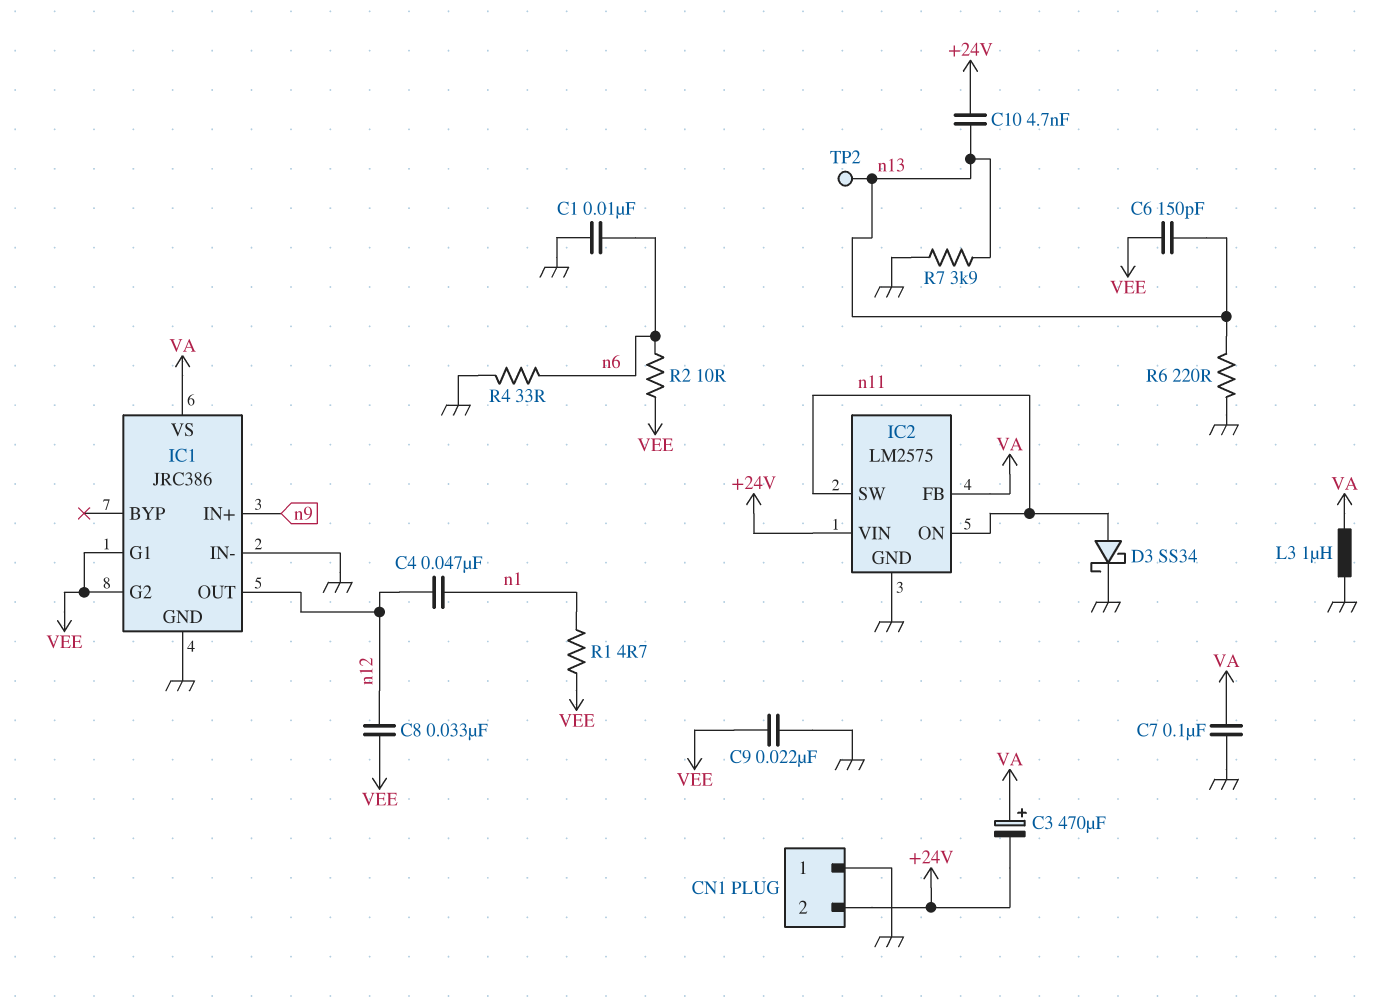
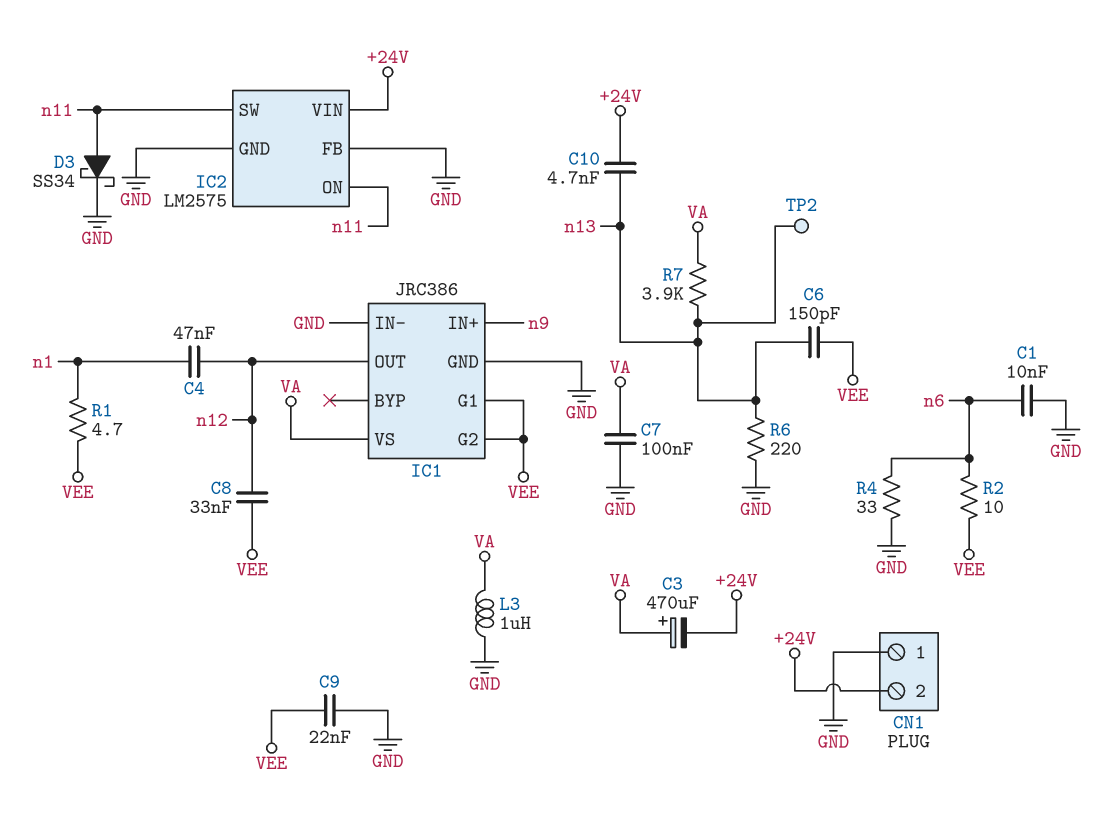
IC2 pin FB: VA -> GND
R7: 3.9k (GND, n13) -> 3.9k (VA, n13)

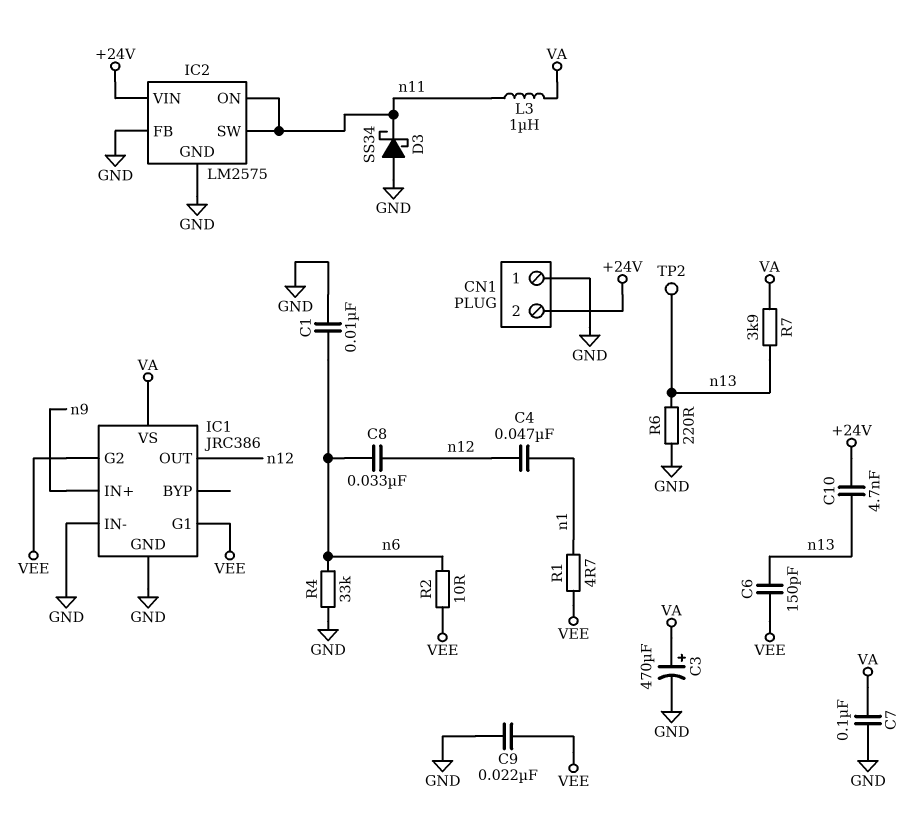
C3: 470uF (plus VA, minus +24V) -> 470uF (plus VA, minus GND)
C8: 33nF (VEE, n12) -> 33nF (n6, n12)
D3: schottky SS34 (A n11, K GND) -> schottky SS34 (A GND, K n11)
L3: 1uH (GND, VA) -> 1uH (VA, n11)
R4: 33 (GND, n6) -> 33k (GND, n6)

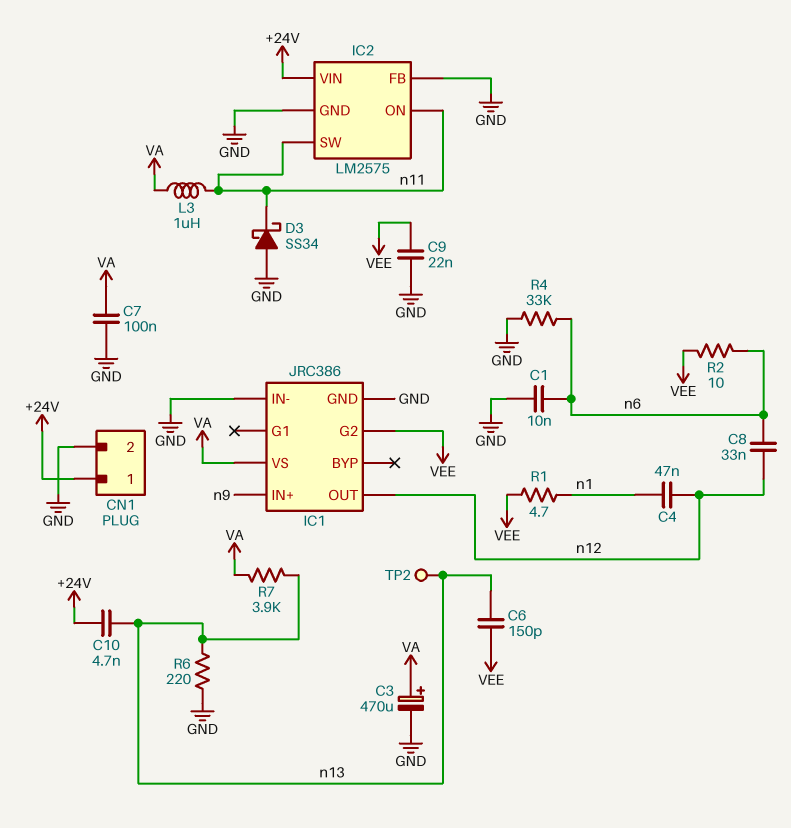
CN1 pin 1: GND -> +24V
CN1 pin 2: +24V -> GND
IC1 pin G1: VEE -> none

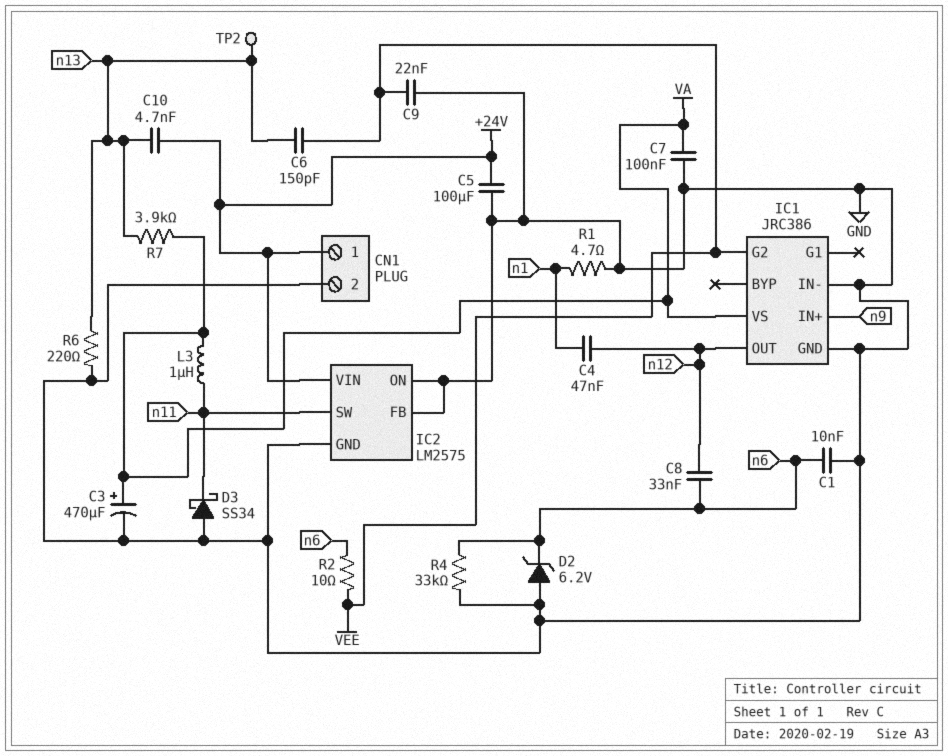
C5: none -> 100uF (+24V, GND)
D2: none -> zener 6.2V (A GND, K n6)
IC2 pin ON: n11 -> GND
R1: 4.7 (VEE, n1) -> 4.7 (GND, n1)

